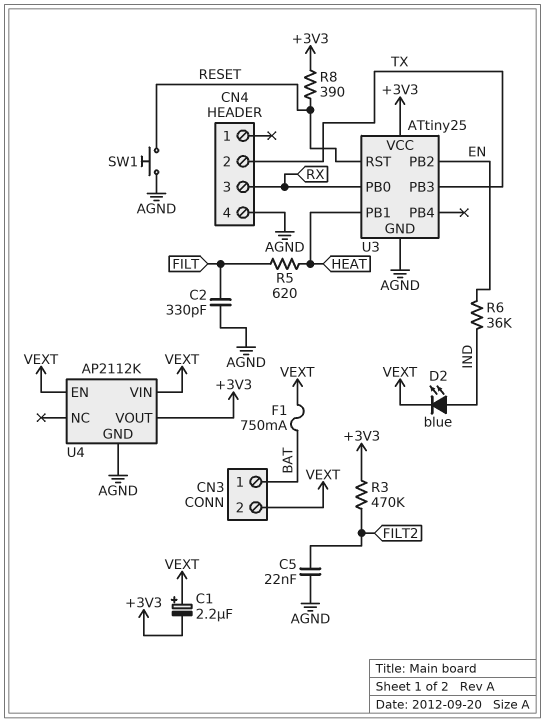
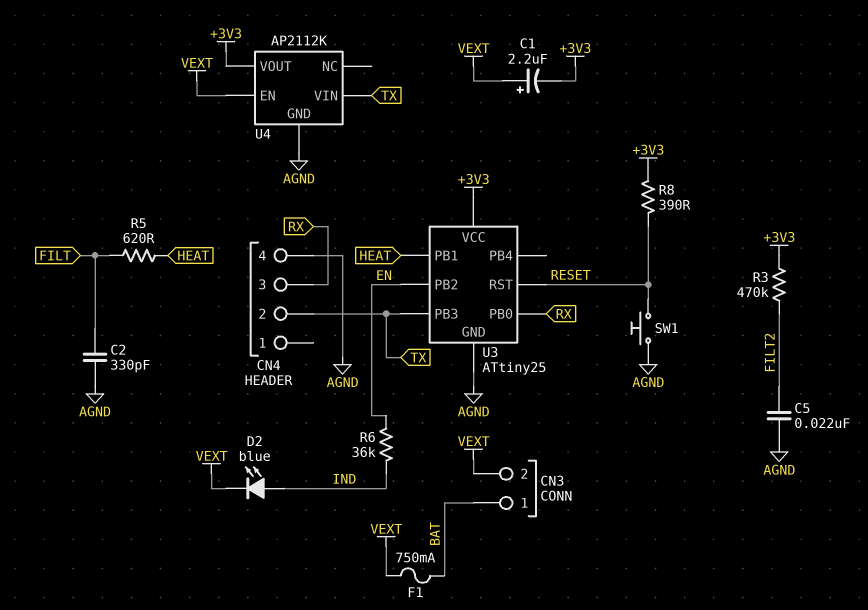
U4 pin VIN: VEXT -> TX

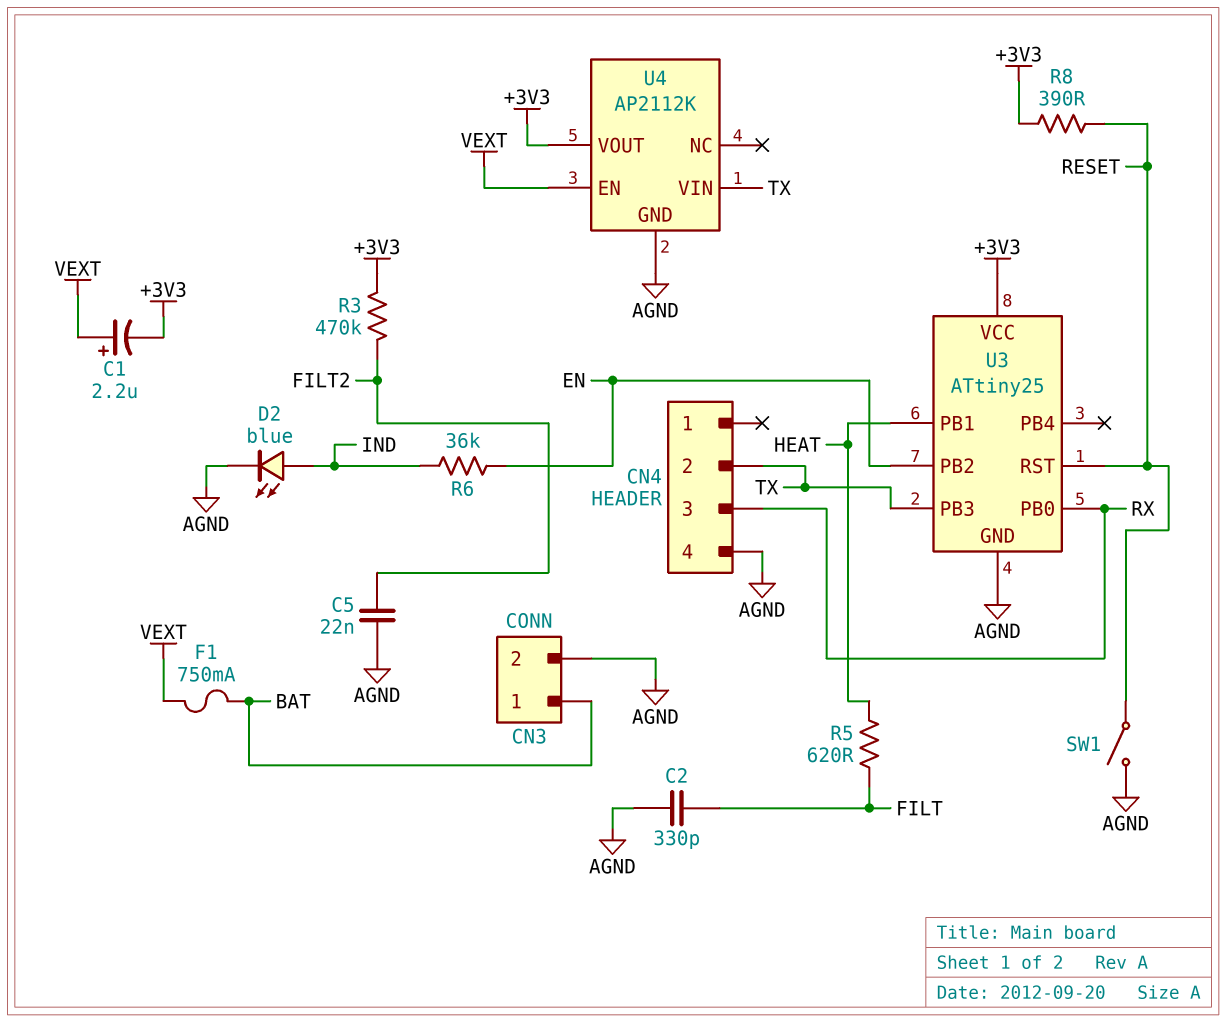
CN3 pin 2: VEXT -> AGND
D2: LED blue (A IND, K VEXT) -> LED blue (A IND, K AGND)
SW1: button (AGND, RESET) -> switch (AGND, RESET)

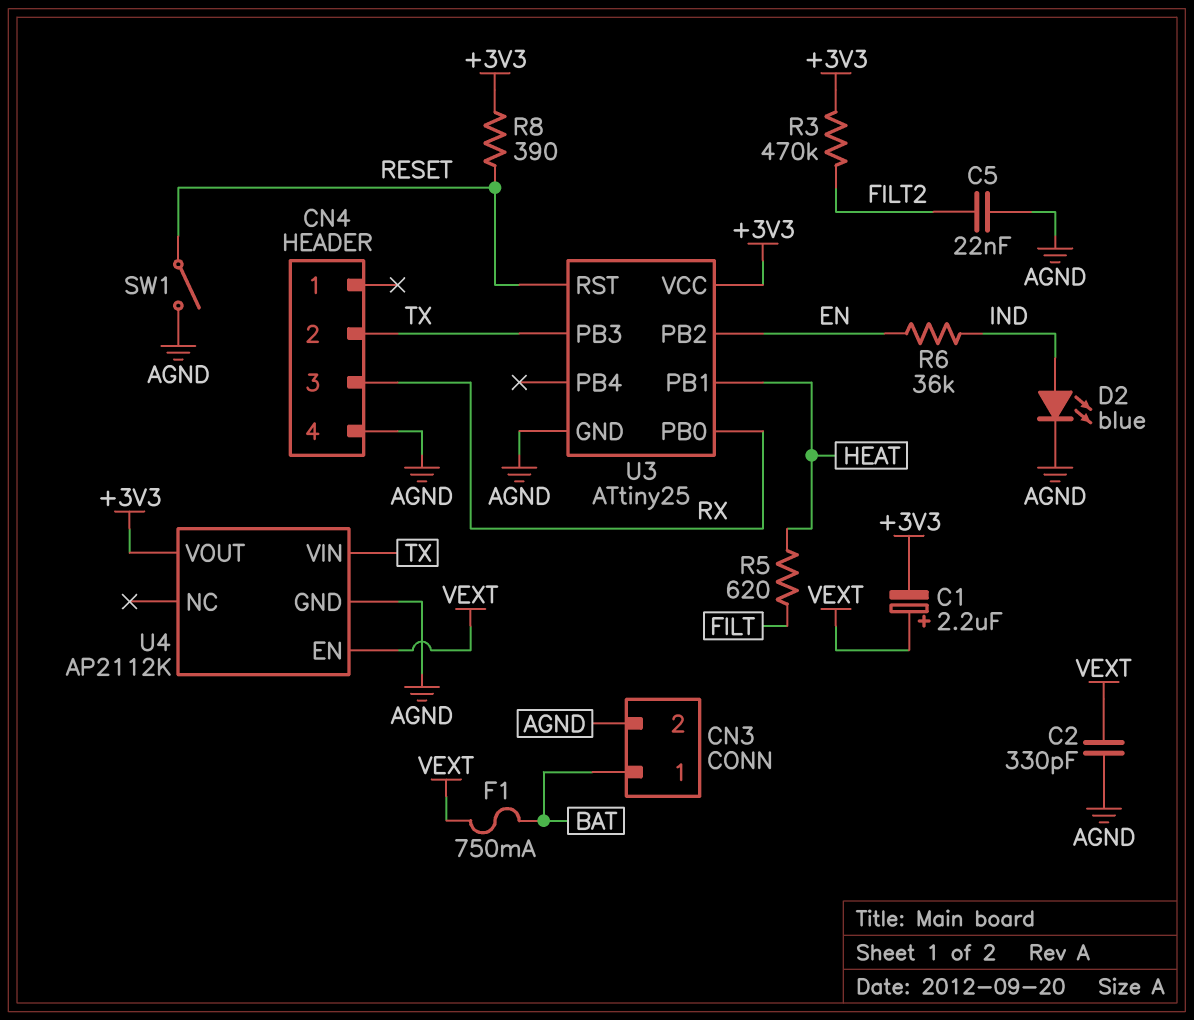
C2: 330pF (AGND, FILT) -> 330pF (AGND, VEXT)

